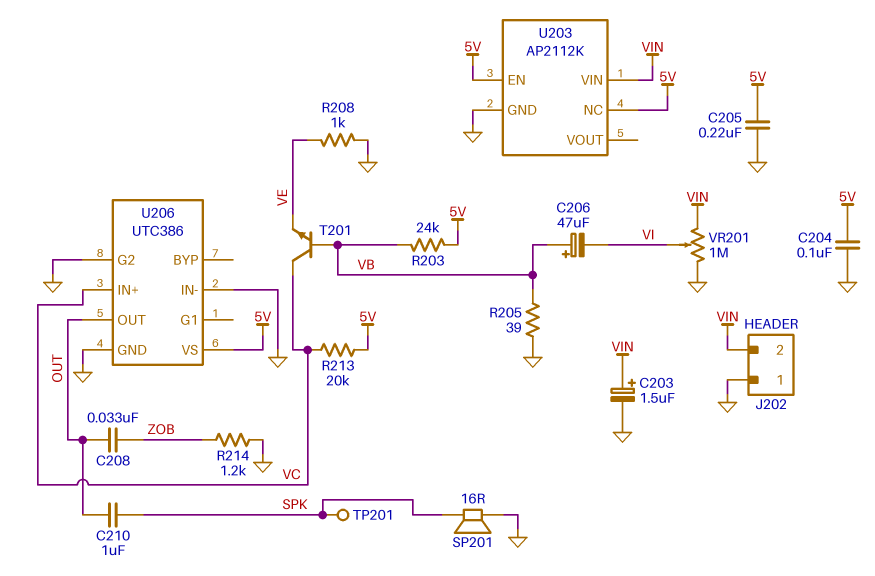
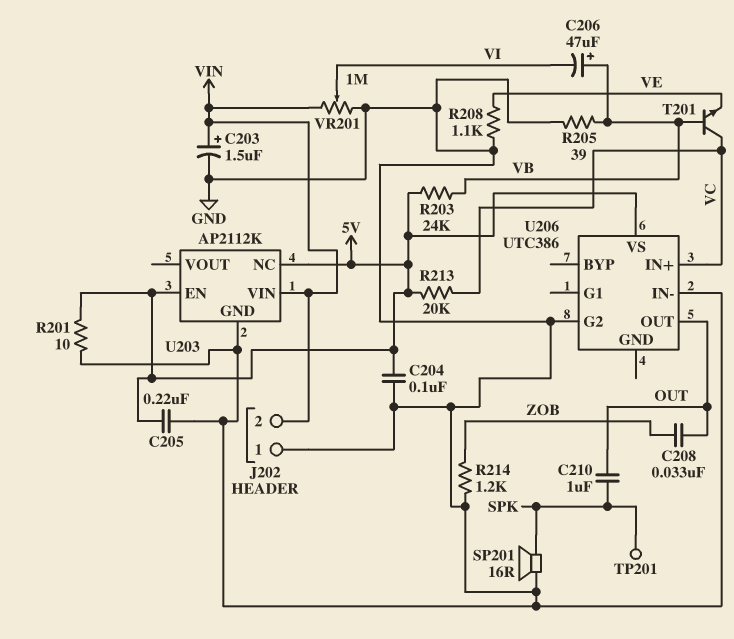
R201: none -> 10 (5V, GND)
R208: 1k (GND, VE) -> 1.1k (GND, VE)
U206 pin GND: GND -> none

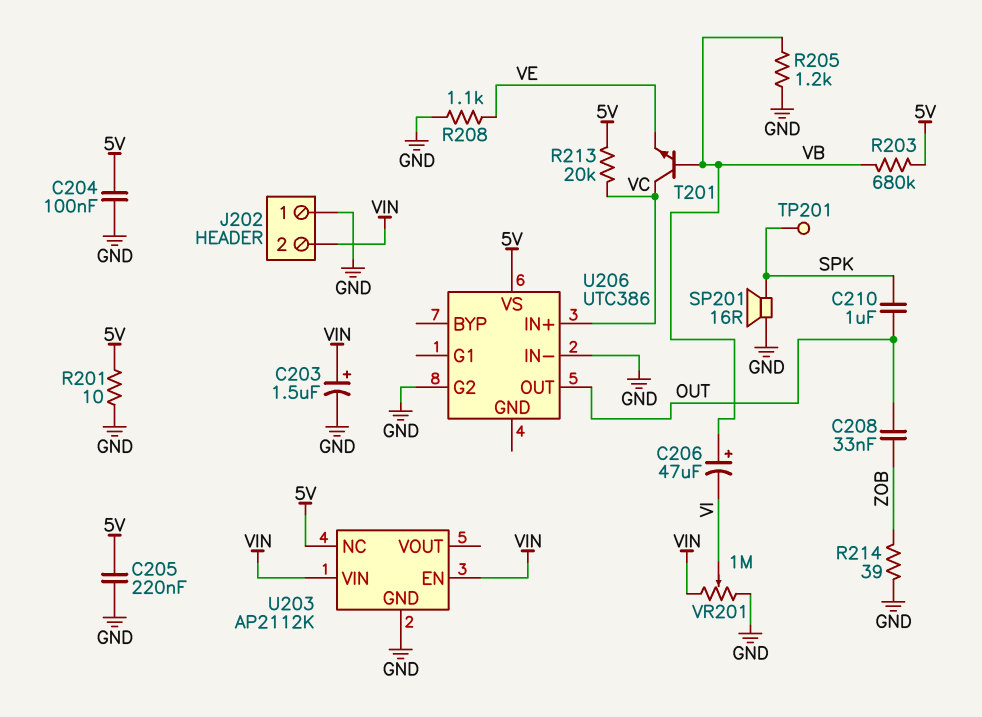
R203: 24k (5V, VB) -> 680k (5V, VB)
R205: 39 (GND, VB) -> 1.2k (GND, VB)
R214: 1.2k (GND, ZOB) -> 39 (GND, ZOB)
U203 pin EN: 5V -> VIN

